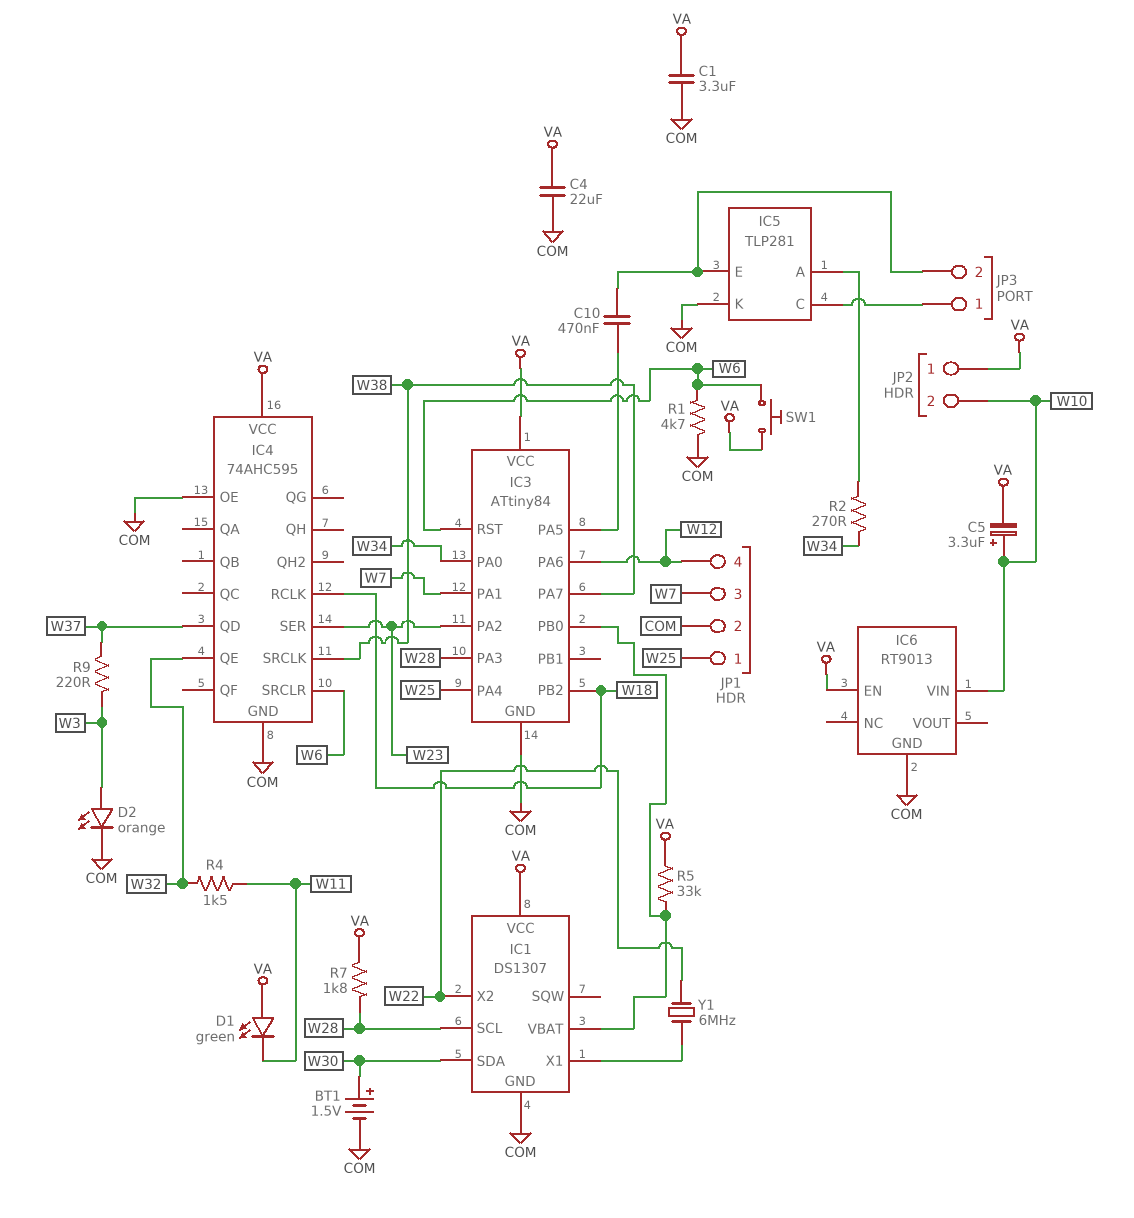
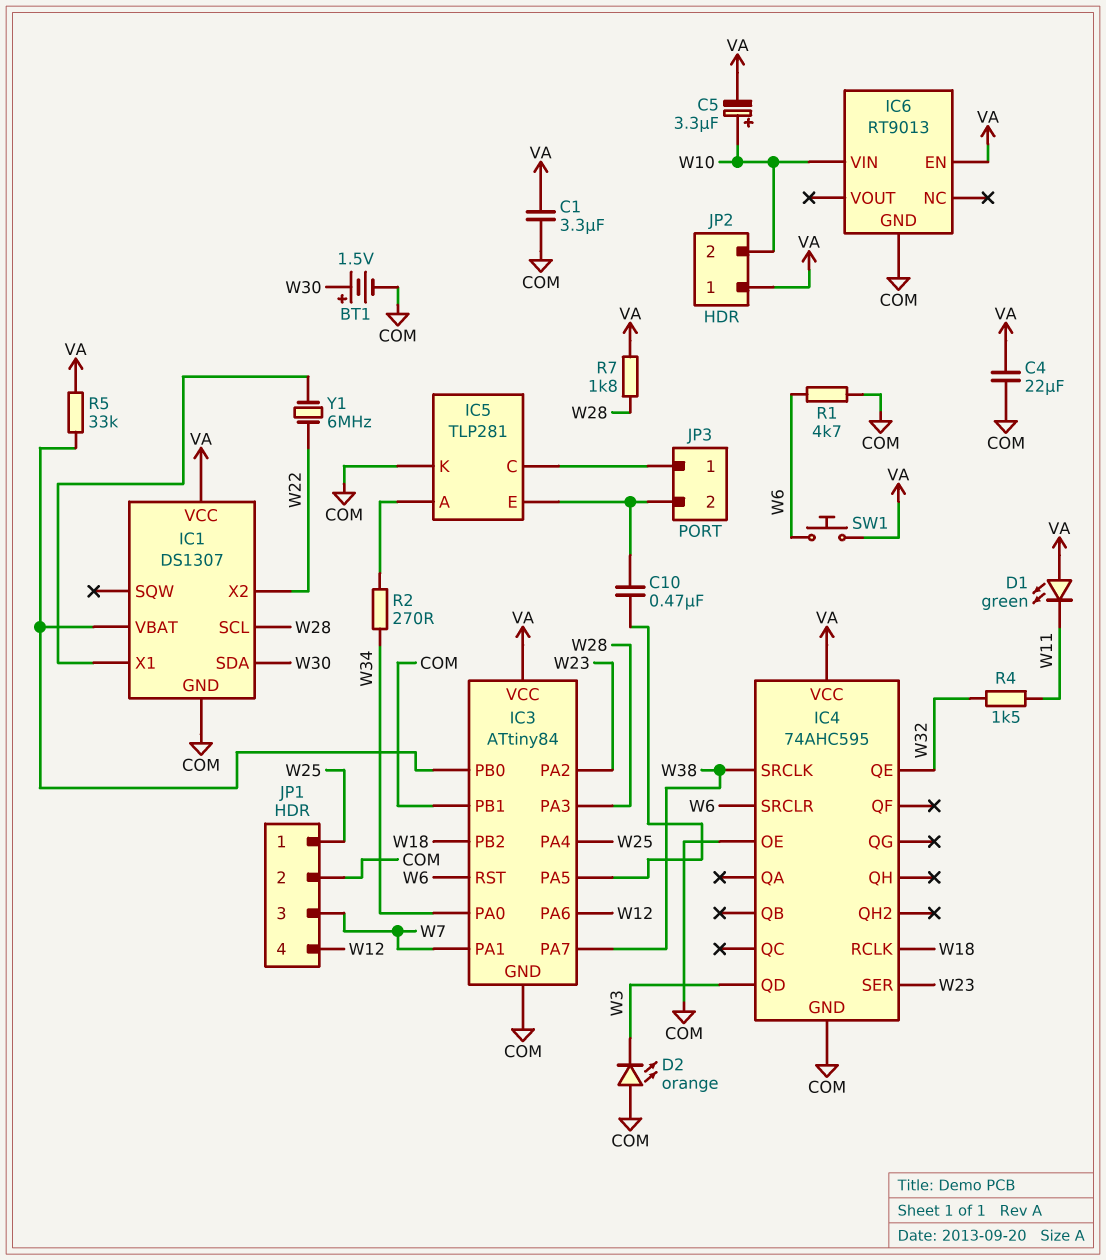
D2: LED orange (A W3, K COM) -> LED orange (A COM, K W3)
IC3 pin PB1: none -> COM
IC4 pin QD: W37 -> W3
R9: 220 (W3, W37) -> none

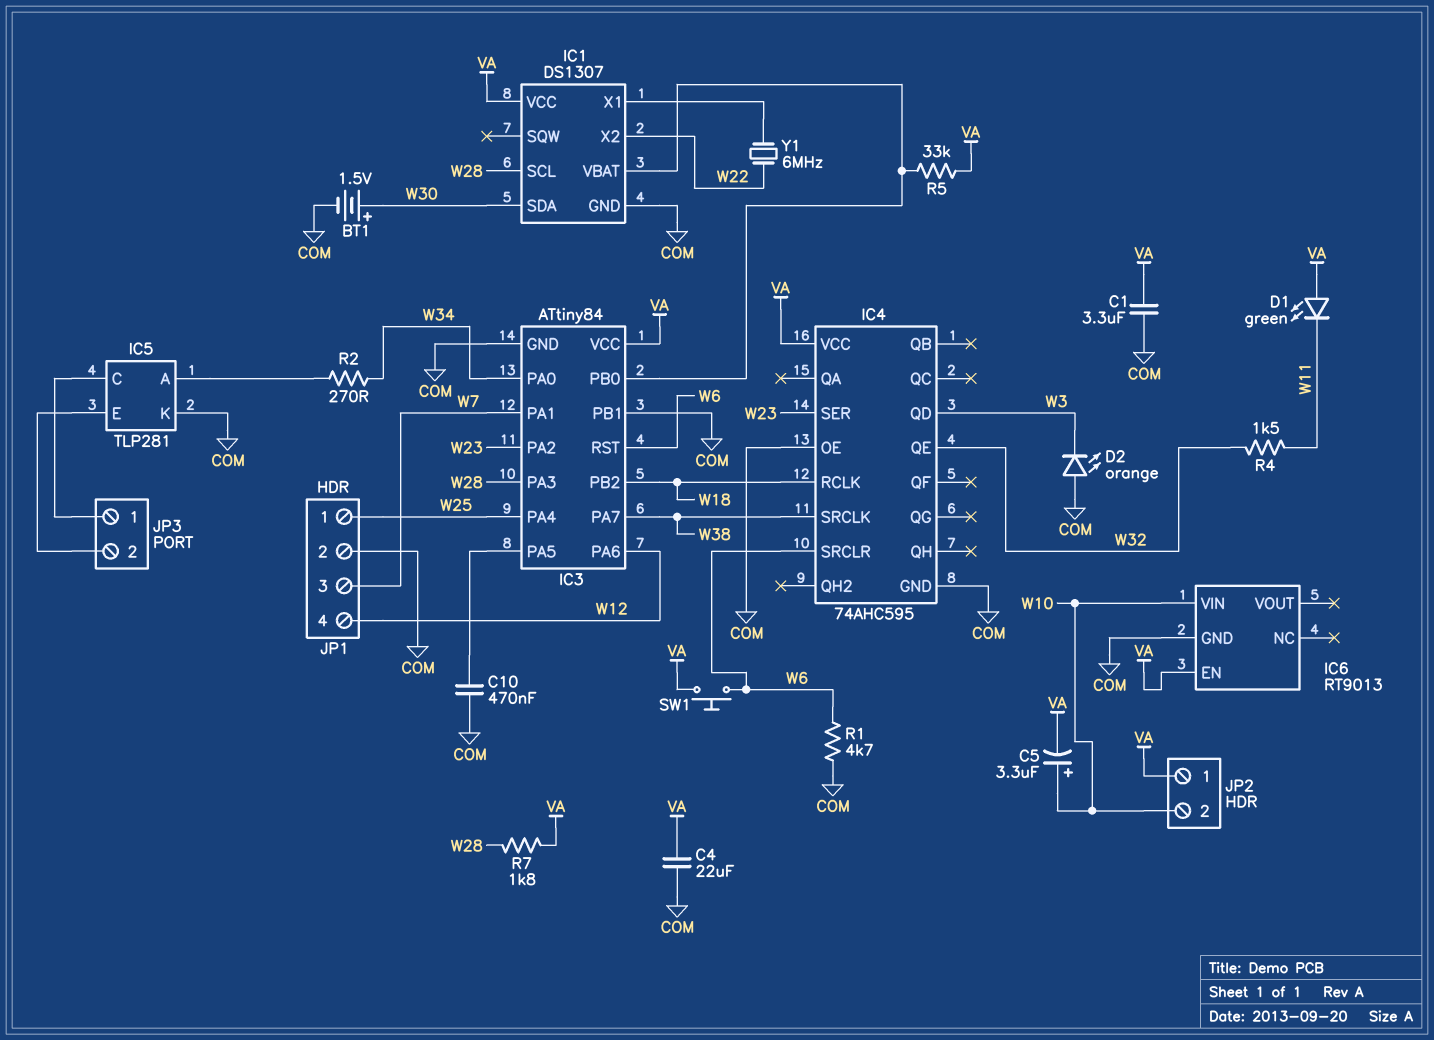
C10: 470nF (IC3/PA5, IC5/E) -> 470nF (COM, IC3/PA5)

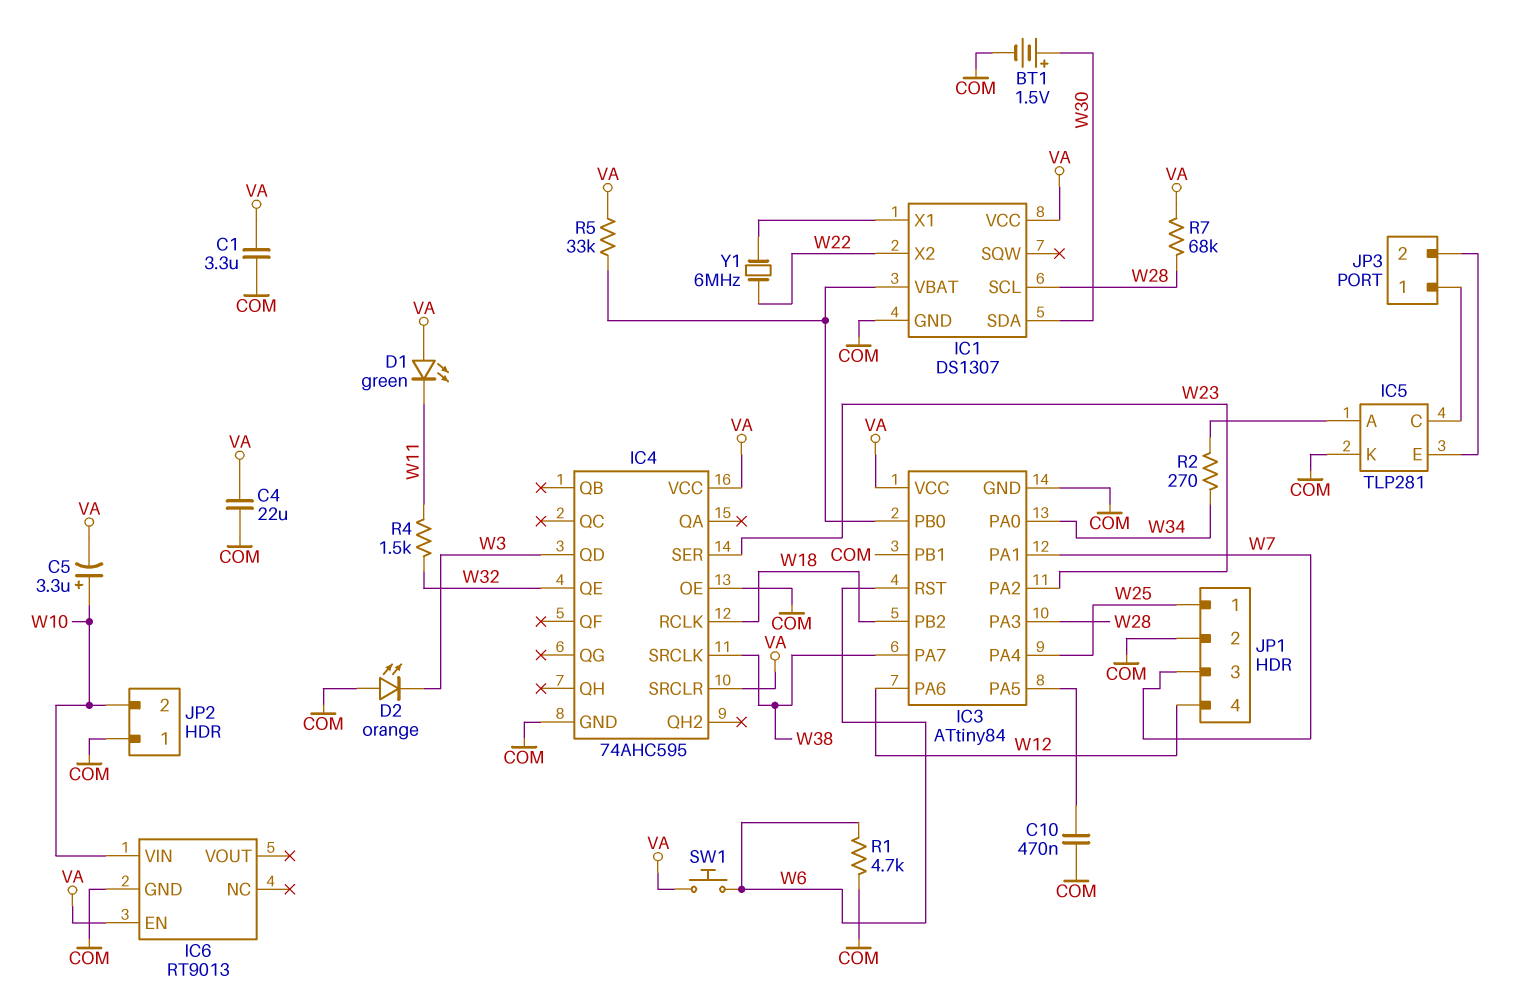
IC4 pin SRCLR: W6 -> VA
JP2 pin 1: VA -> COM
R7: 1.8k (VA, W28) -> 68k (VA, W28)

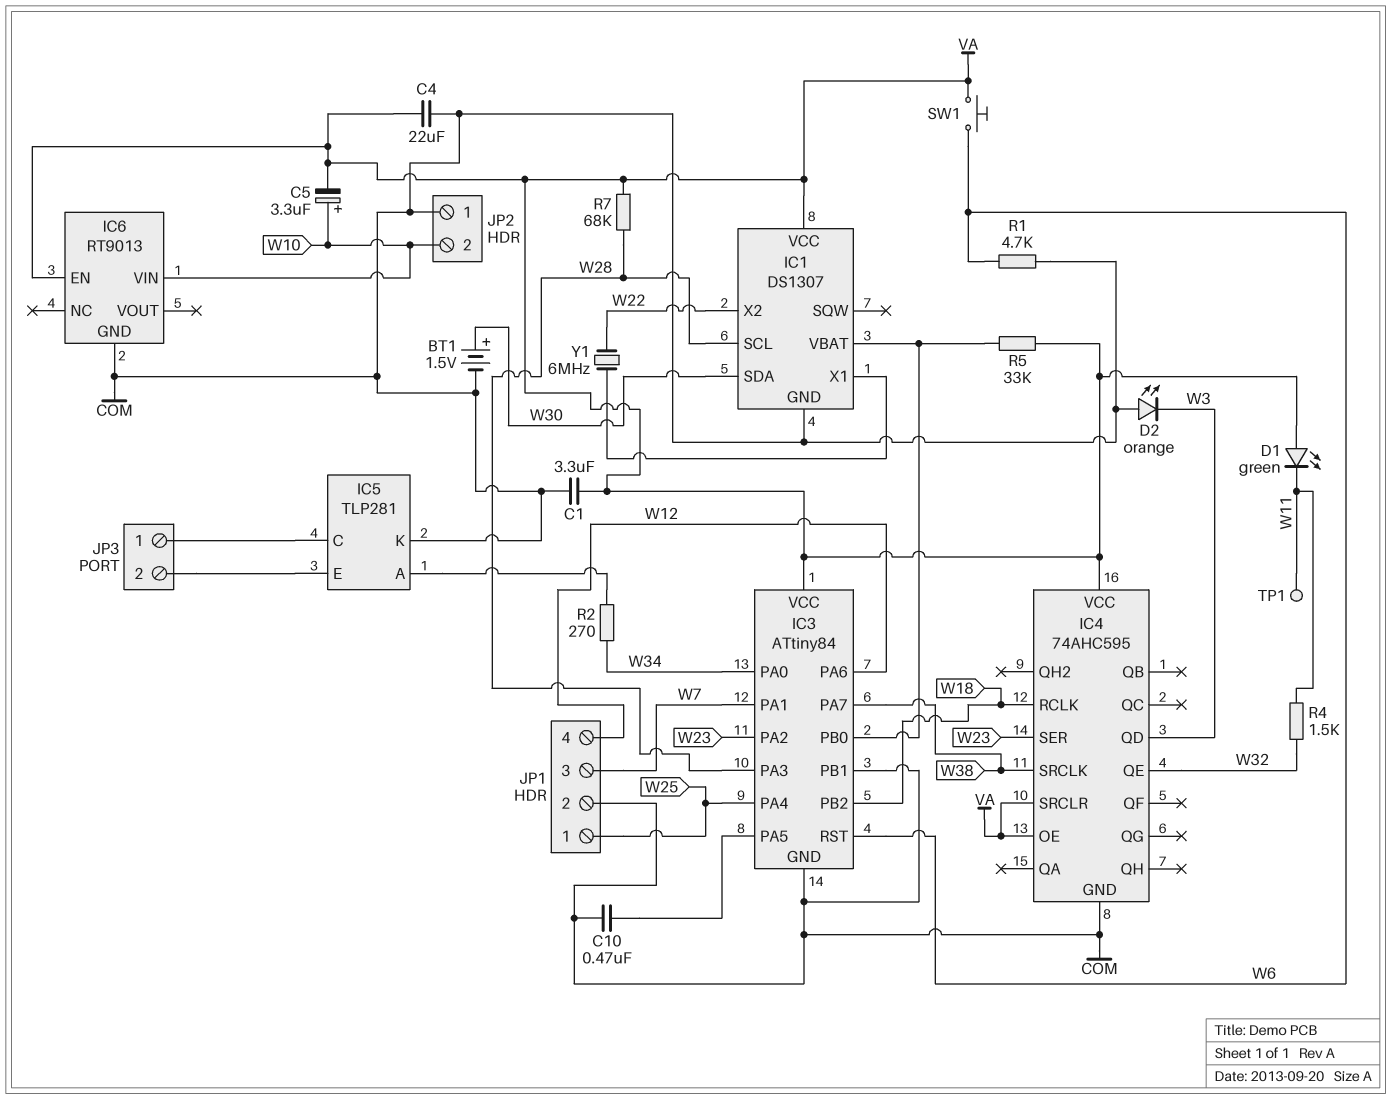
IC4 pin OE: COM -> VA
TP1: none -> test point (W11)

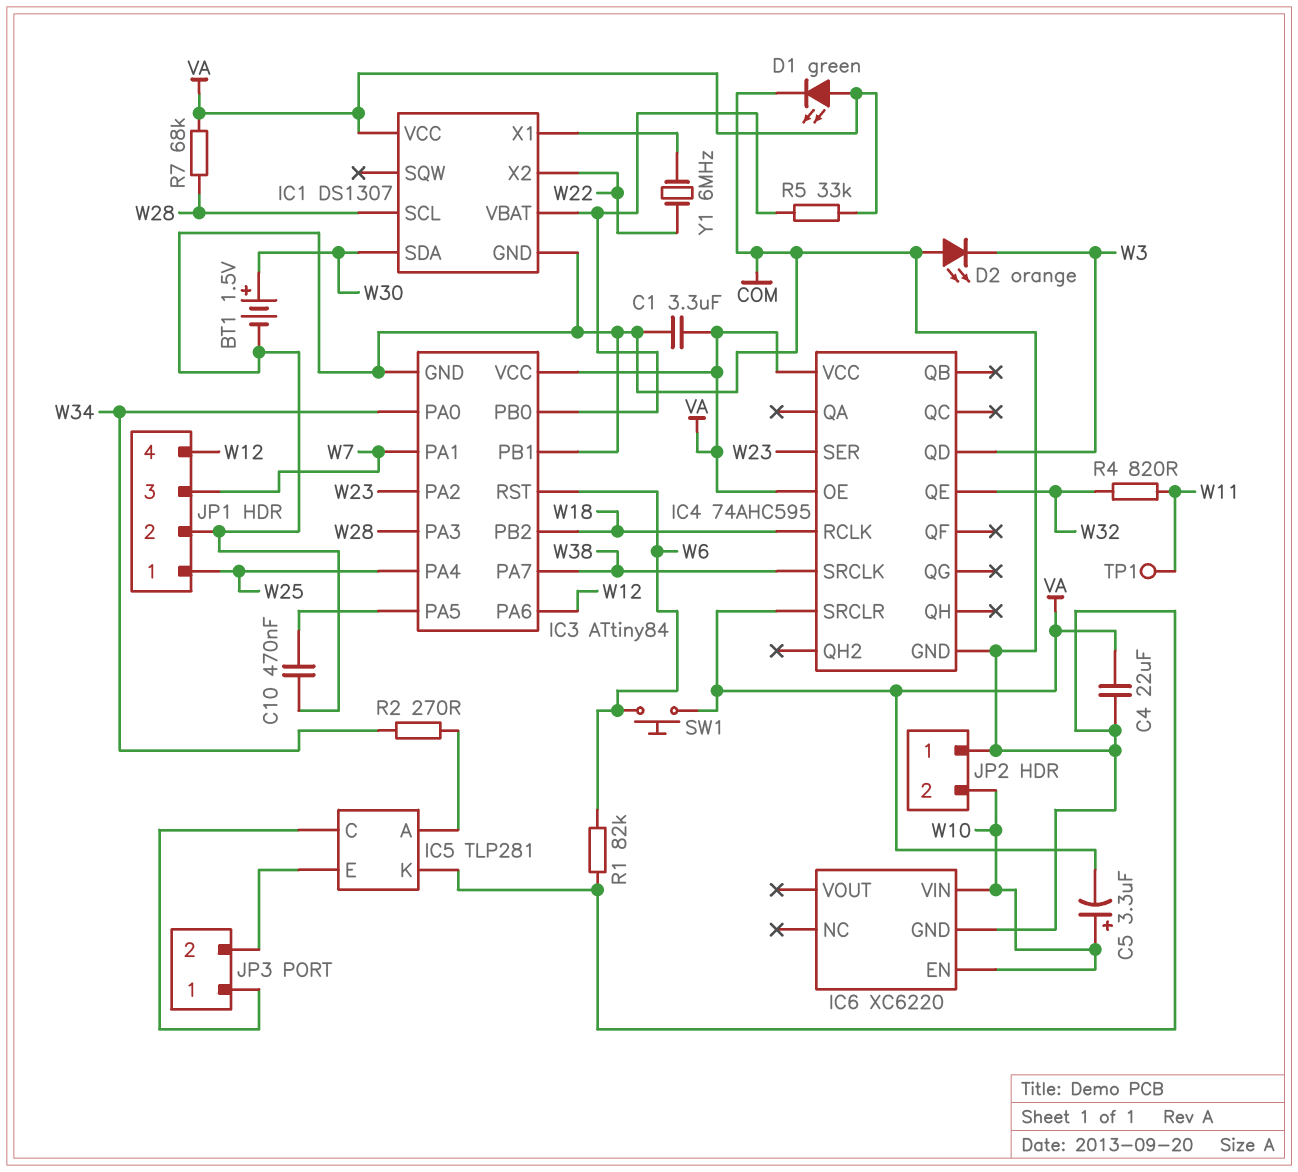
D1: LED green (A VA, K W11) -> LED green (A VA, K COM)
IC6: RT9013 -> XC6220
IC6 pin EN: VA -> W10
R1: 4.7k (COM, W6) -> 82k (COM, W6)
R4: 1.5k (W11, W32) -> 820 (W11, W32)

